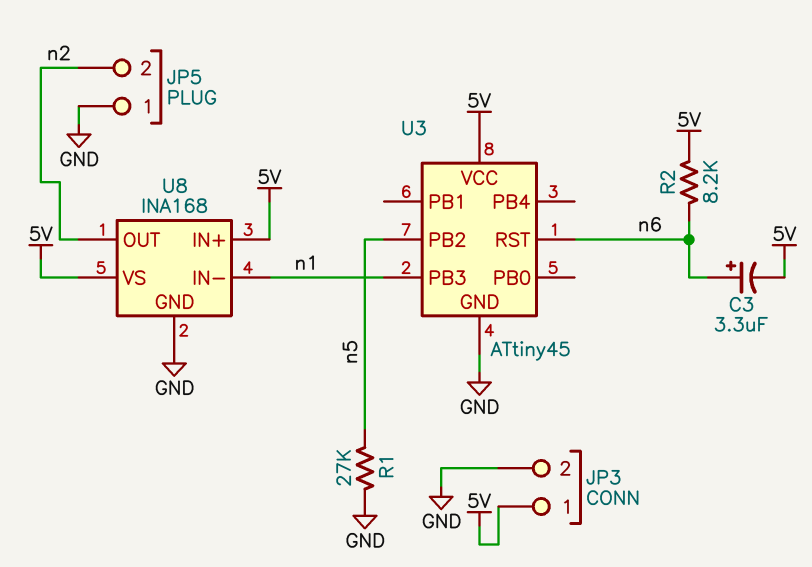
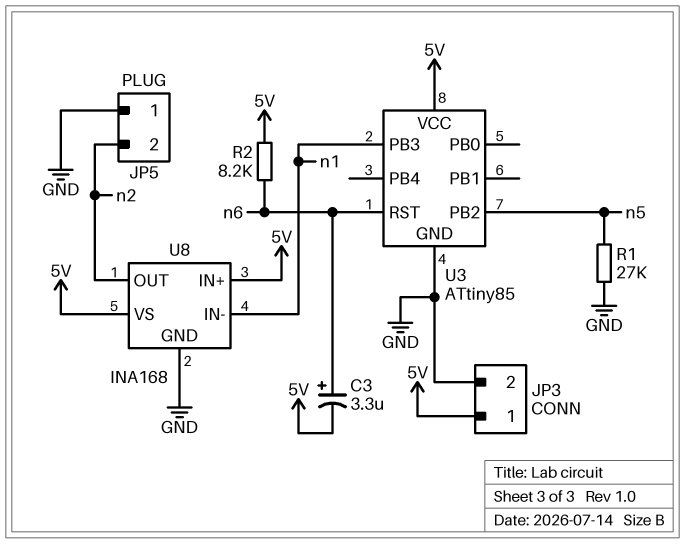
U3: ATtiny45 -> ATtiny85

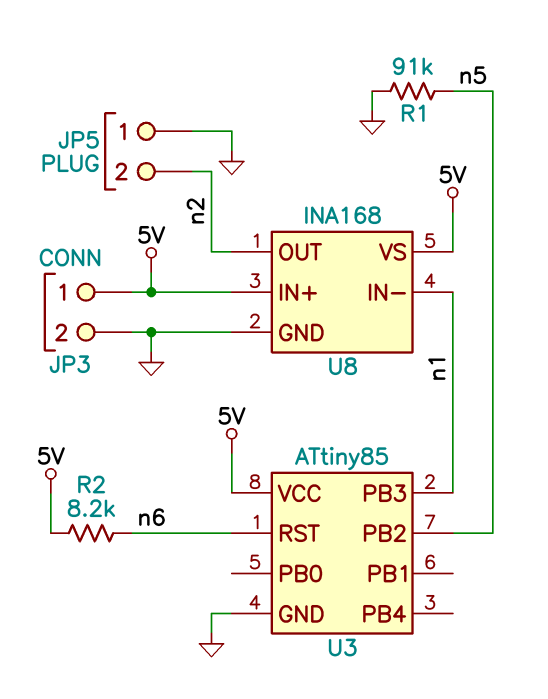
C3: 3.3uF (plus n6, minus 5V) -> none
R1: 27k (GND, n5) -> 91k (GND, n5)

